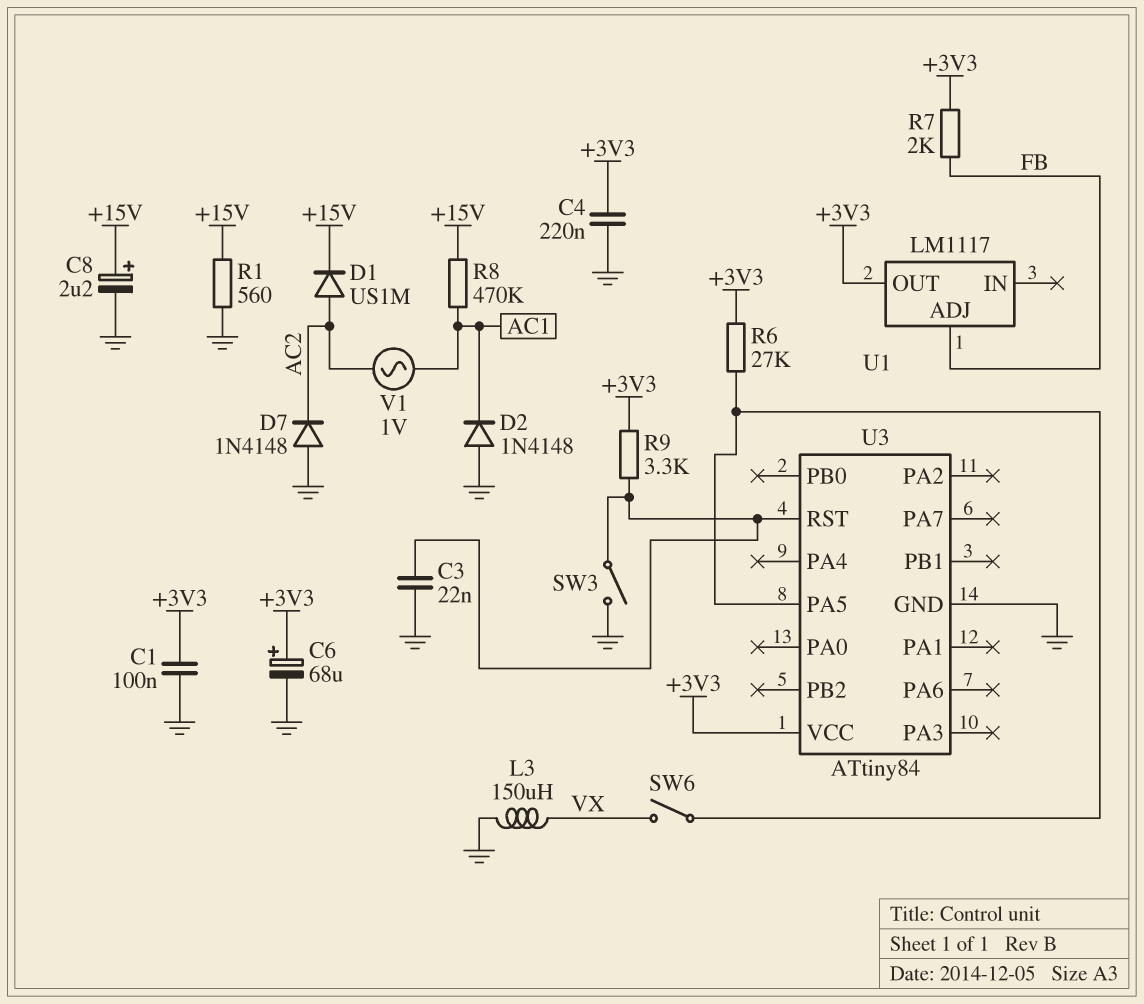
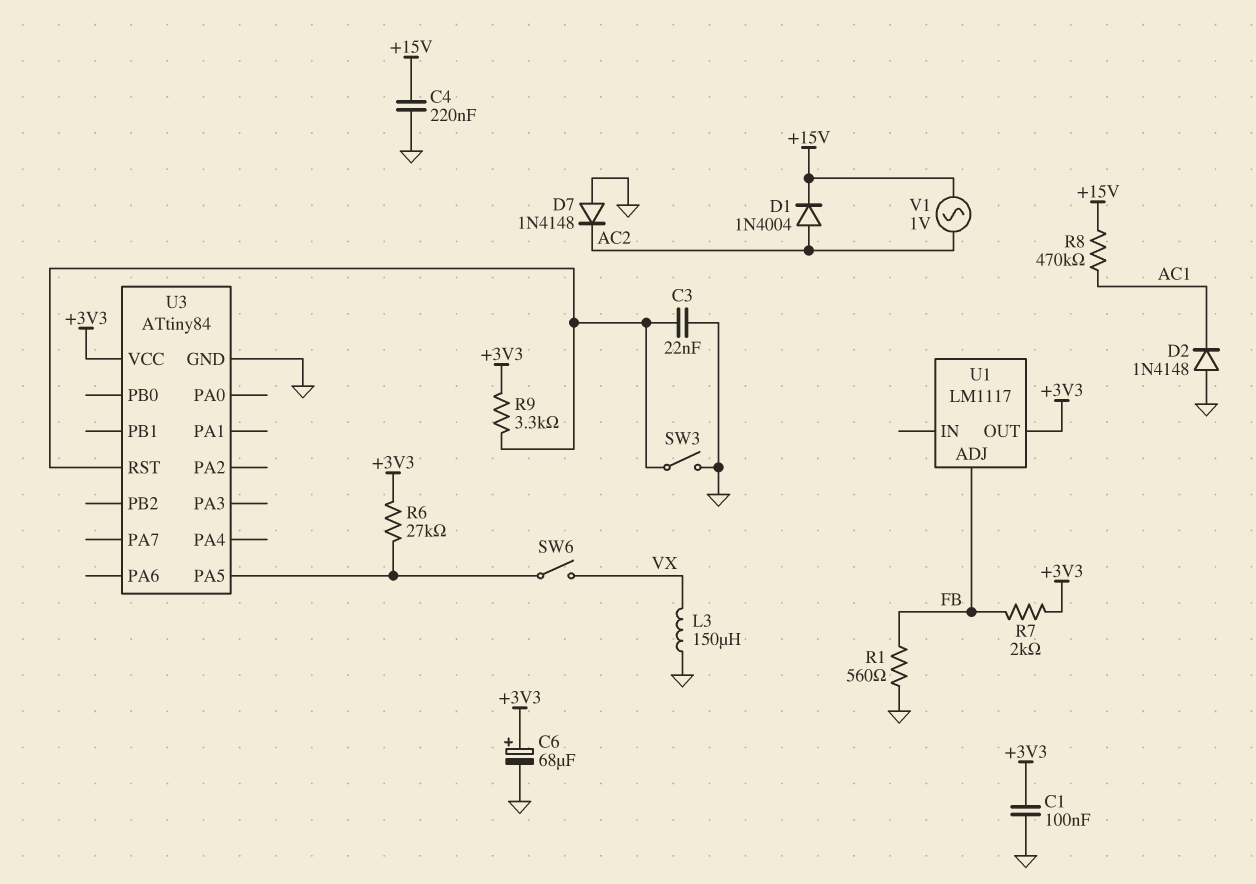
C4: 220nF (+3V3, GND) -> 220nF (+15V, GND)
C8: 2.2uF (plus +15V, minus GND) -> none
D1: diode US1M (A AC2, K +15V) -> diode 1N4004 (A AC2, K +15V)
R1: 560 (+15V, GND) -> 560 (FB, GND)
V1: AC 1V (AC1, AC2) -> AC 1V (+15V, AC2)

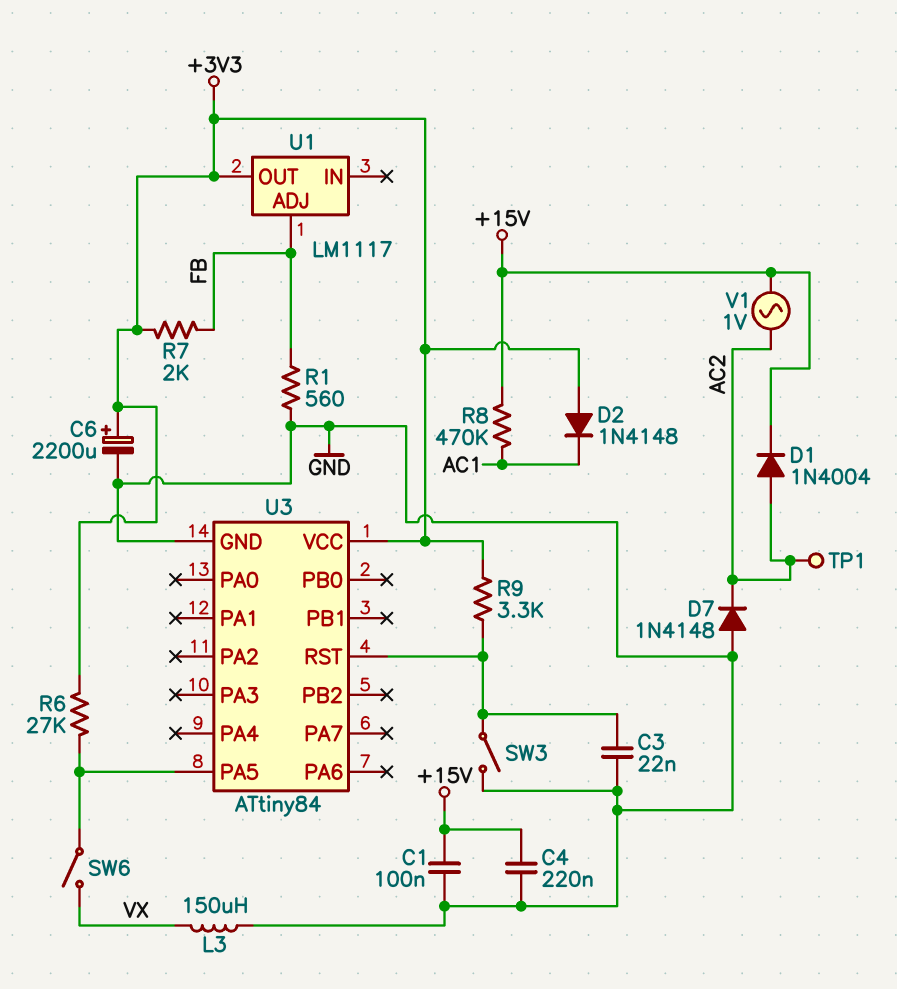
C1: 100nF (+3V3, GND) -> 100nF (+15V, GND)
C6: 68uF (plus +3V3, minus GND) -> 2200uF (plus +3V3, minus GND)
D2: diode 1N4148 (A GND, K AC1) -> diode 1N4148 (A +3V3, K AC1)
TP1: none -> test point (AC2)

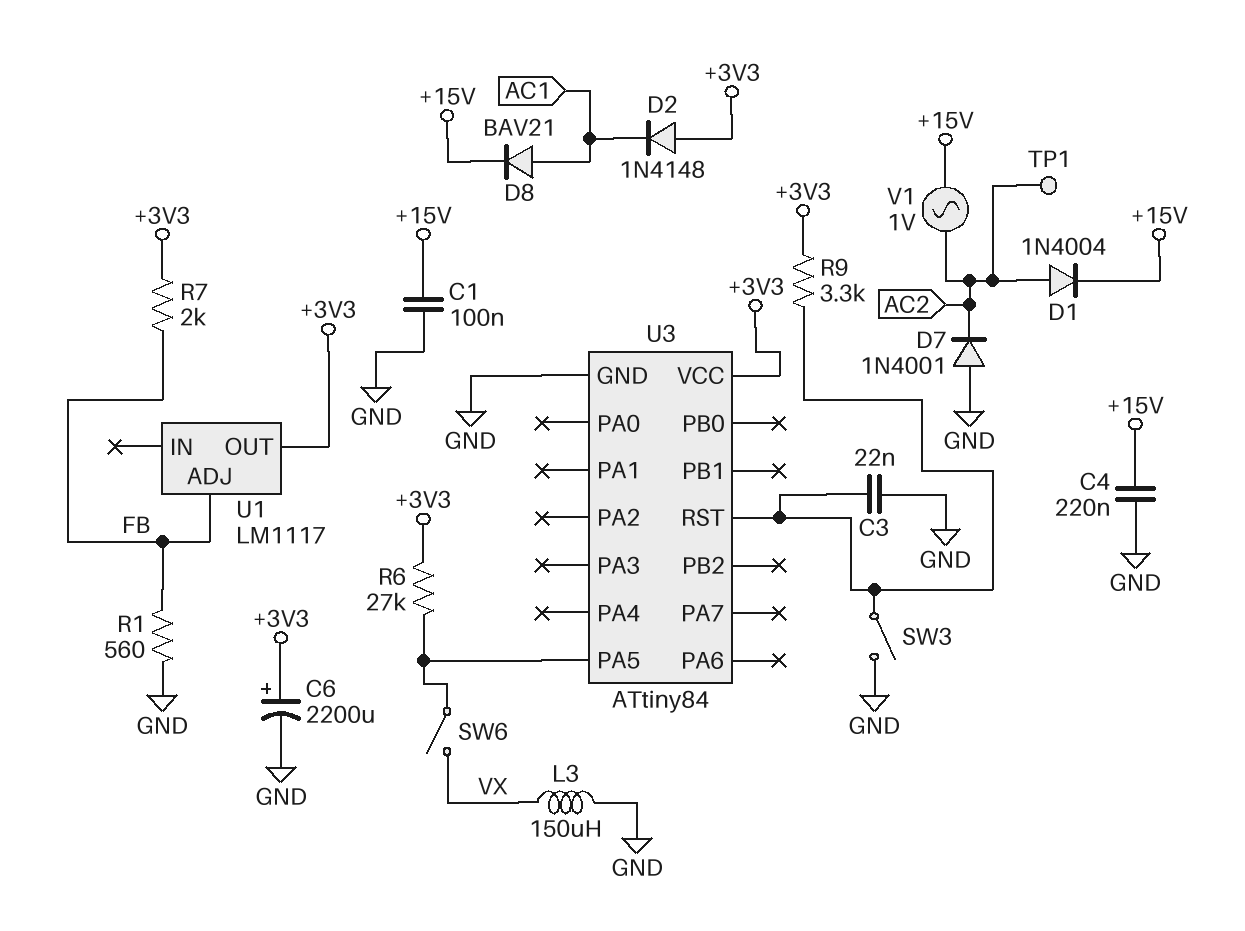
D7: diode 1N4148 (A GND, K AC2) -> diode 1N4001 (A GND, K AC2)
D8: none -> diode BAV21 (A AC1, K +15V)
R8: 470k (+15V, AC1) -> none

